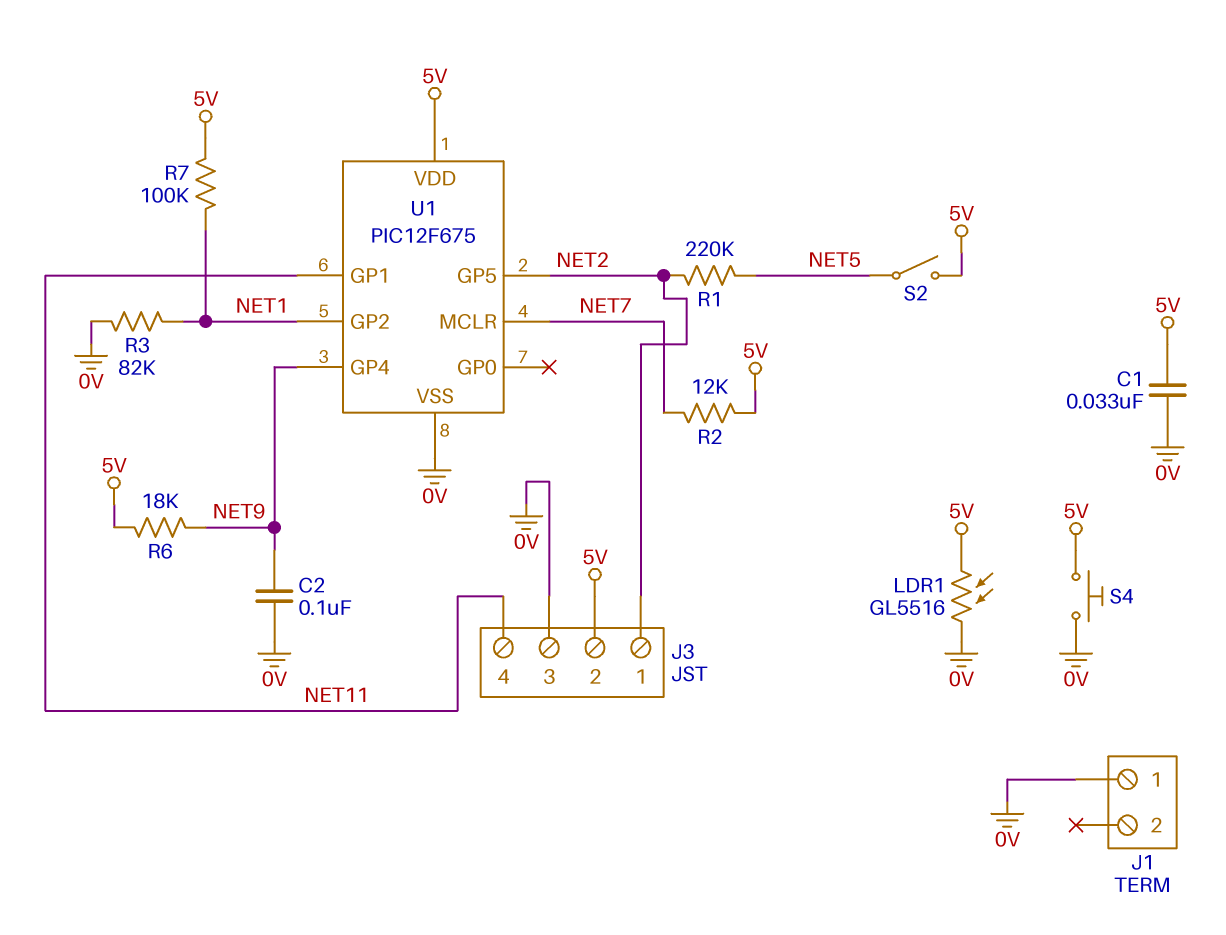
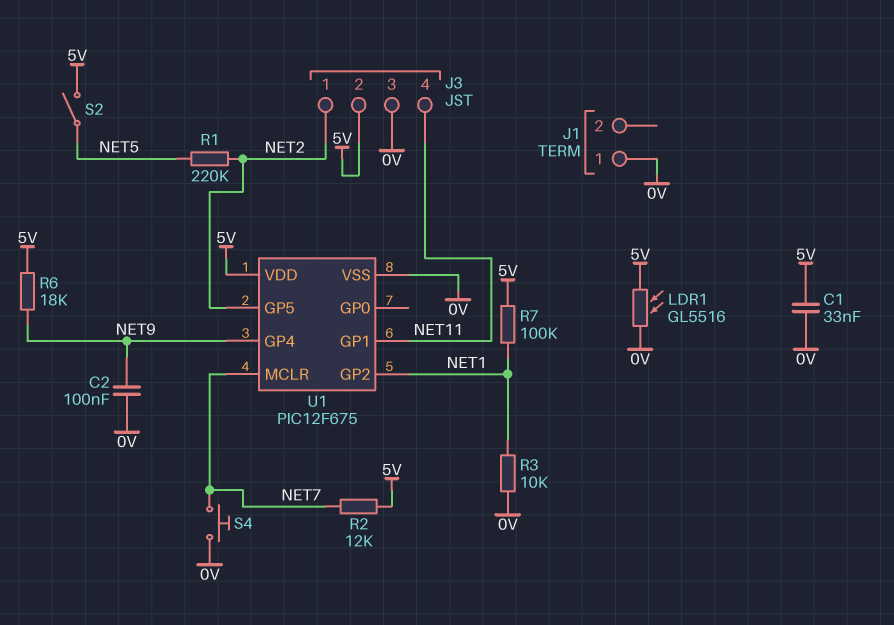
R3: 82k (0V, NET1) -> 10k (0V, NET1)
S4: button (0V, 5V) -> button (0V, NET7)

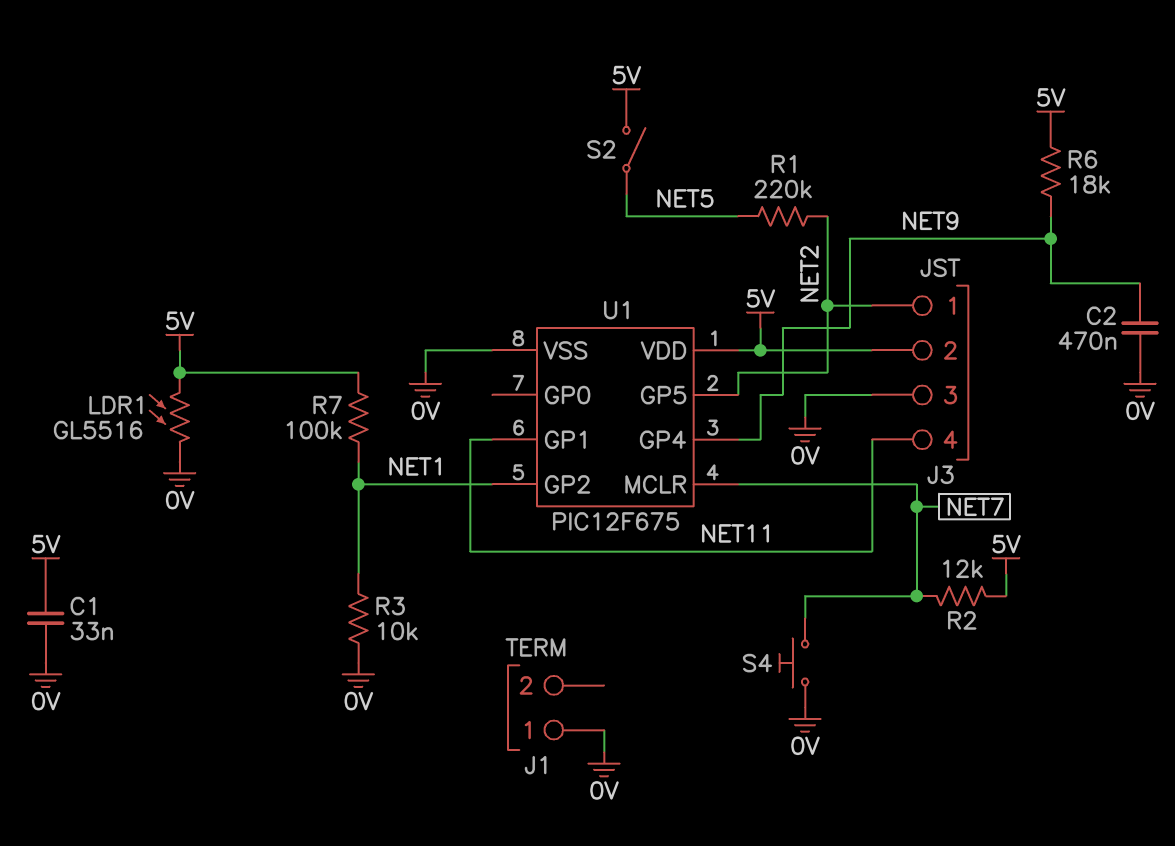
C2: 100nF (0V, NET9) -> 470nF (0V, NET9)

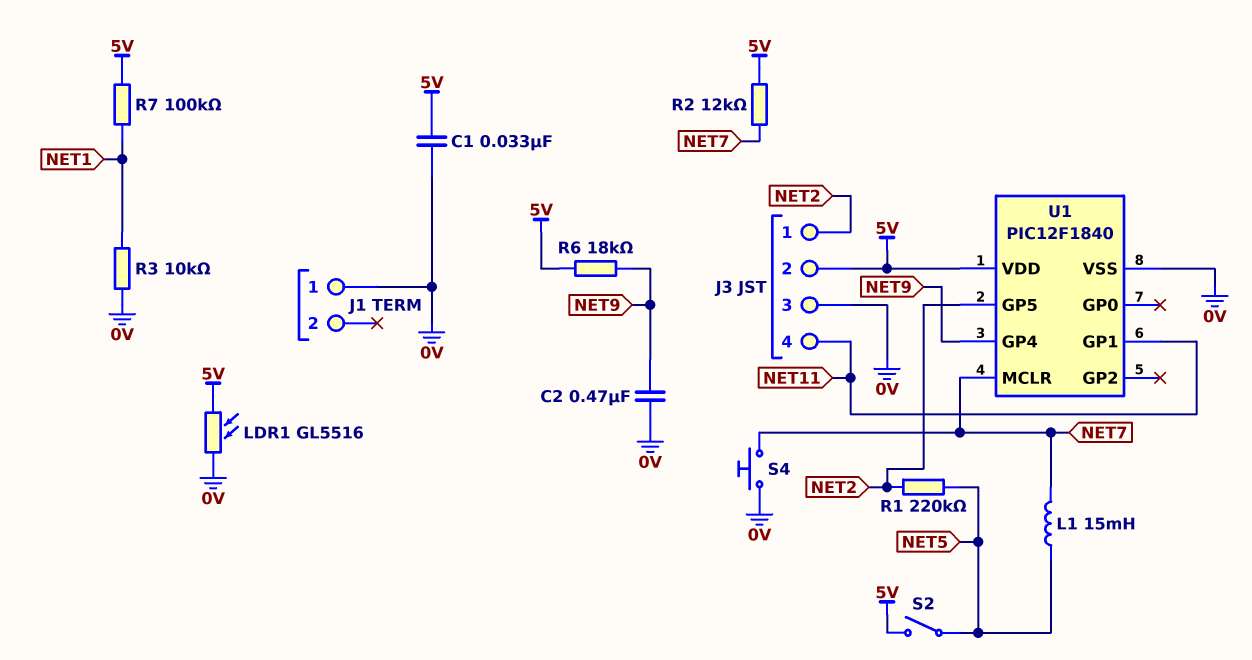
L1: none -> 15mH (NET5, NET7)
U1: PIC12F675 -> PIC12F1840
U1 pin GP2: NET1 -> none

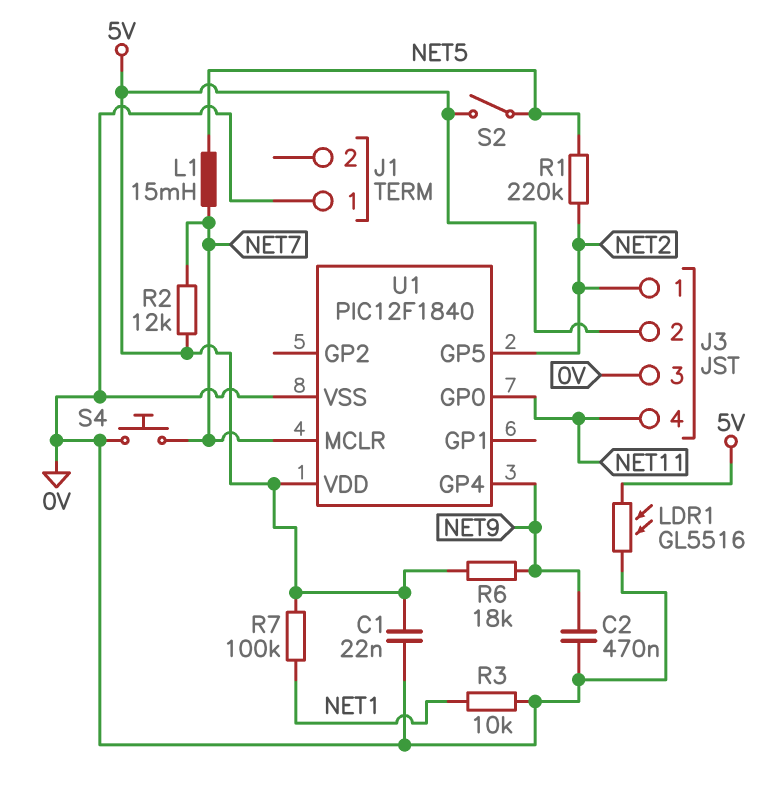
C1: 33nF (0V, 5V) -> 22nF (0V, 5V)
U1 pin GP0: none -> NET11
U1 pin GP1: NET11 -> none

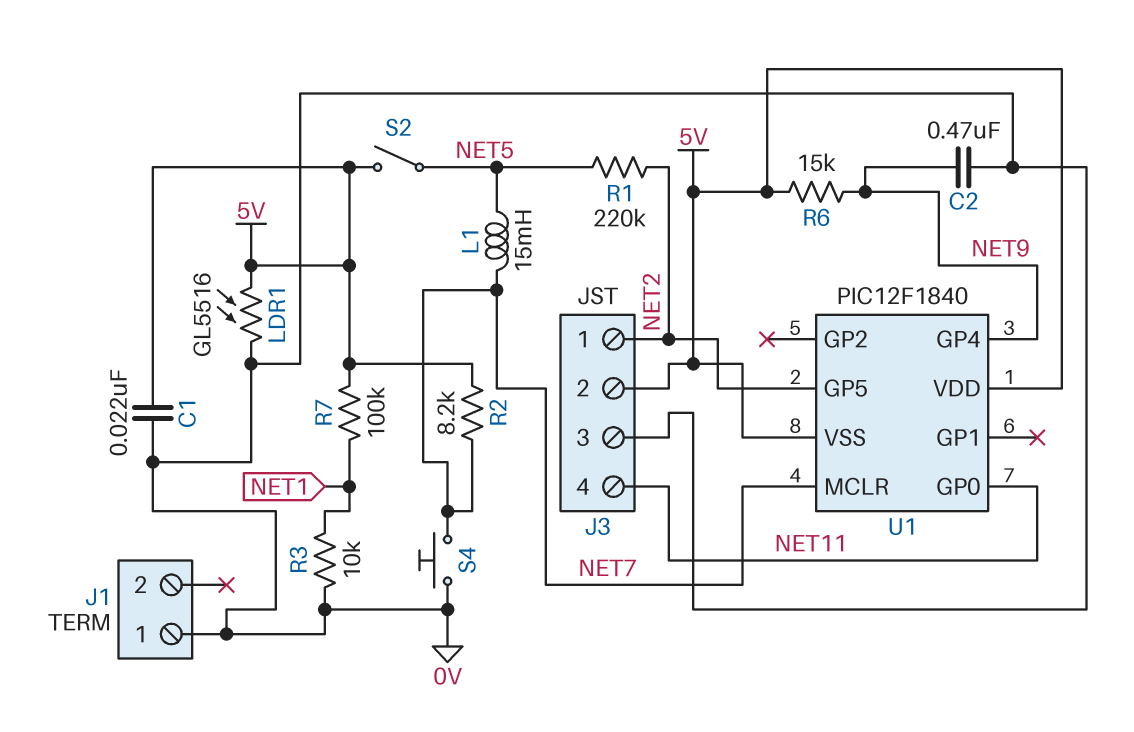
R2: 12k (5V, NET7) -> 8.2k (5V, NET7)
R6: 18k (5V, NET9) -> 15k (5V, NET9)
U1 pin VSS: 0V -> 5V

